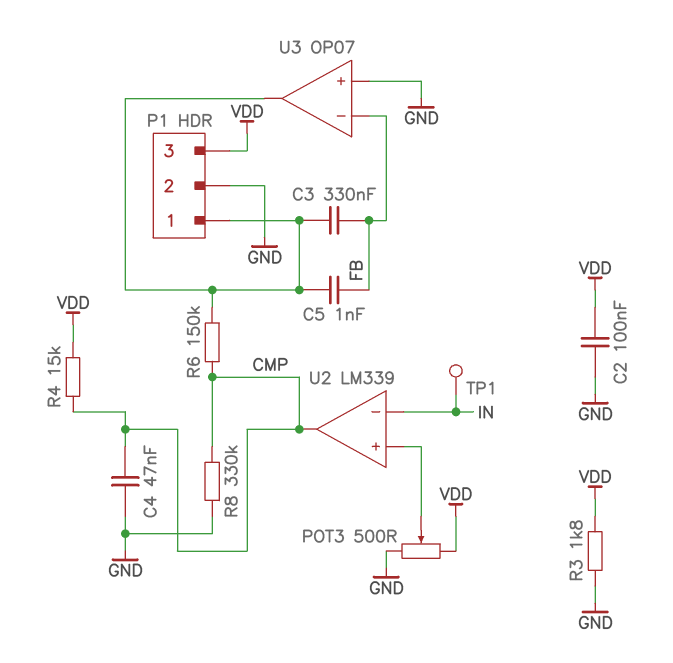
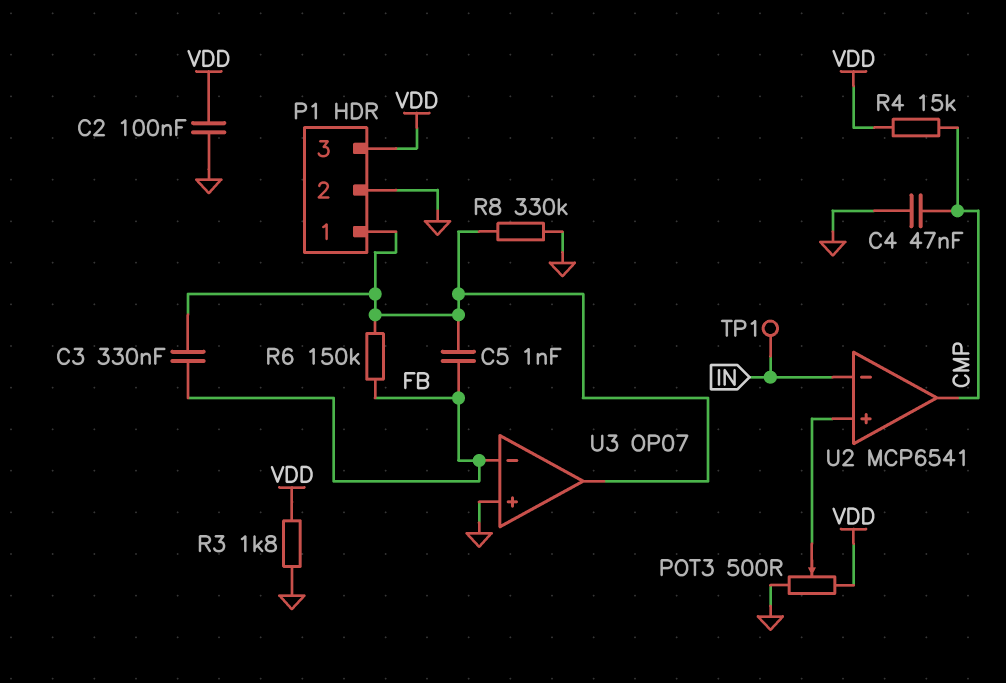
R6: 150k (CMP, P1/1) -> 150k (FB, P1/1)
R8: 330k (CMP, GND) -> 330k (GND, P1/1)
U2: LM339 -> MCP6541

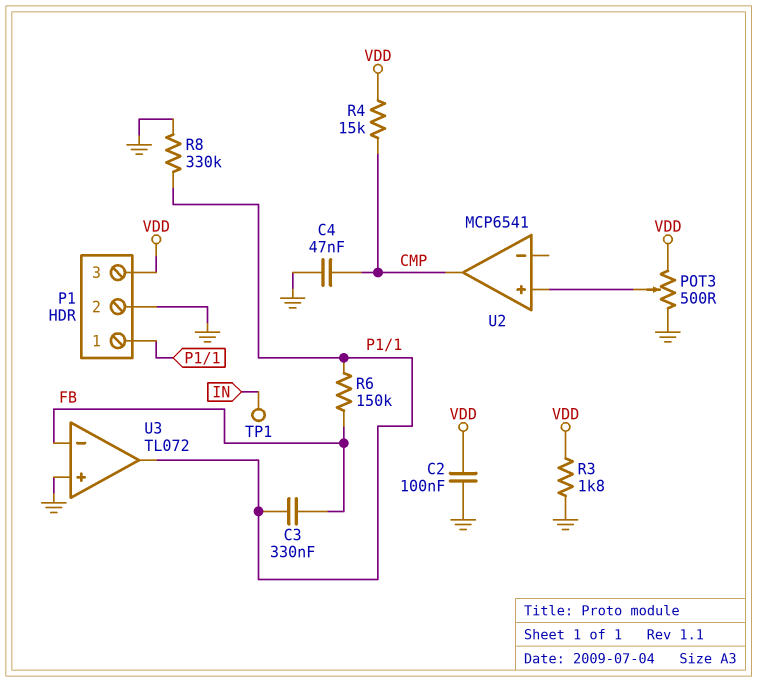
C5: 1nF (FB, P1/1) -> none
U2 pin in-: IN -> none
U3: OP07 -> TL072

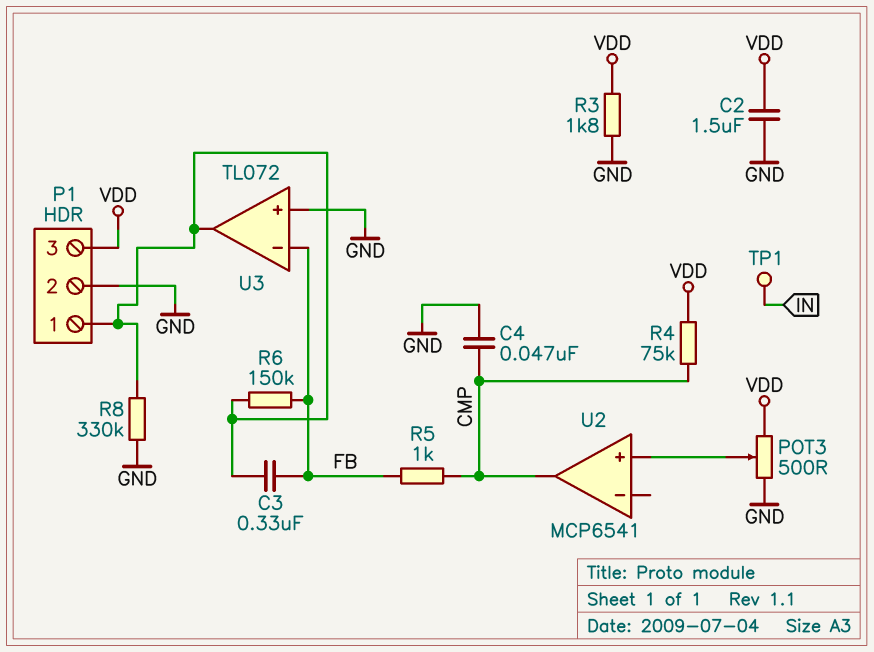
C2: 100nF (GND, VDD) -> 1.5uF (GND, VDD)
R4: 15k (CMP, VDD) -> 75k (CMP, VDD)
R5: none -> 1k (CMP, FB)

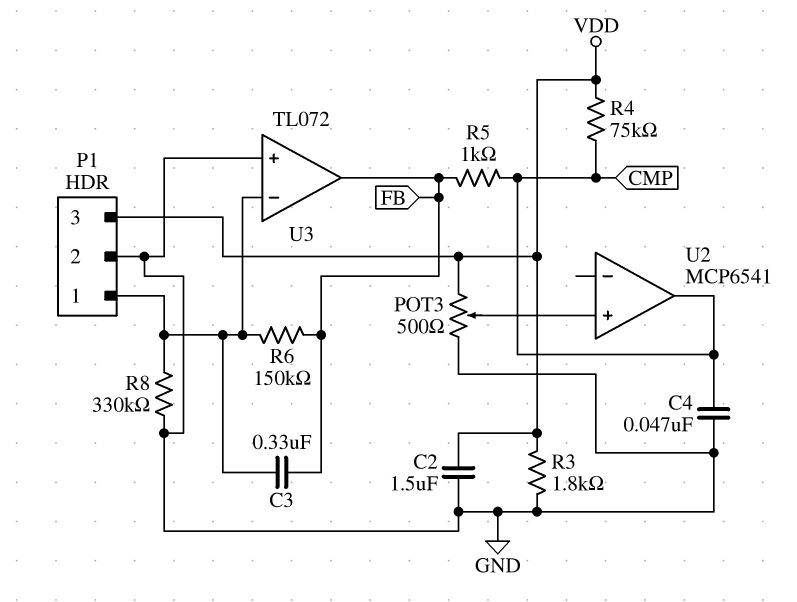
TP1: test point (IN) -> none
U3 pin in-: FB -> P1/1
U3 pin out: P1/1 -> FB

